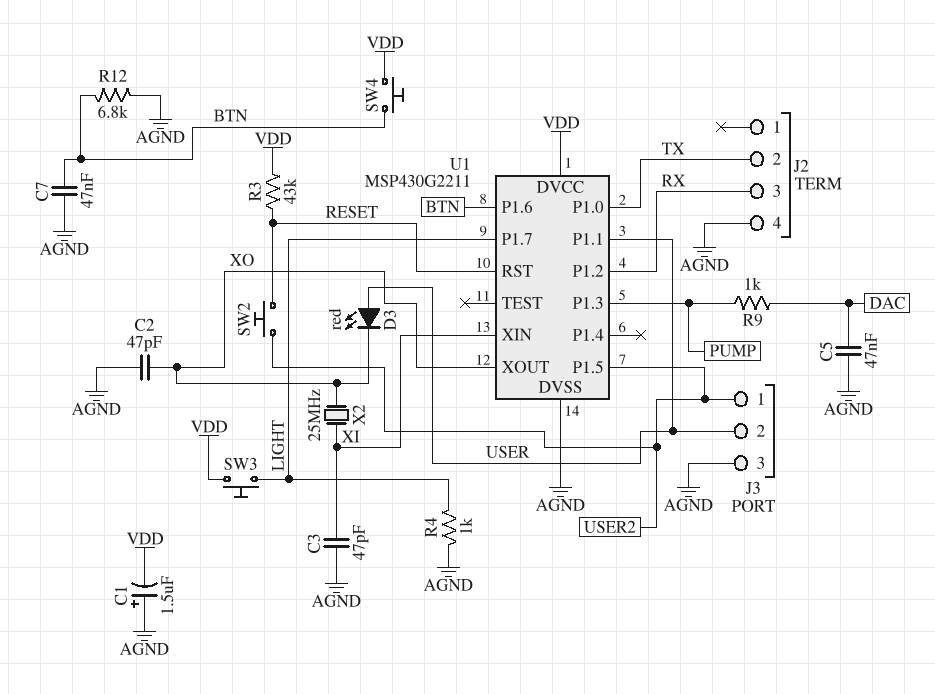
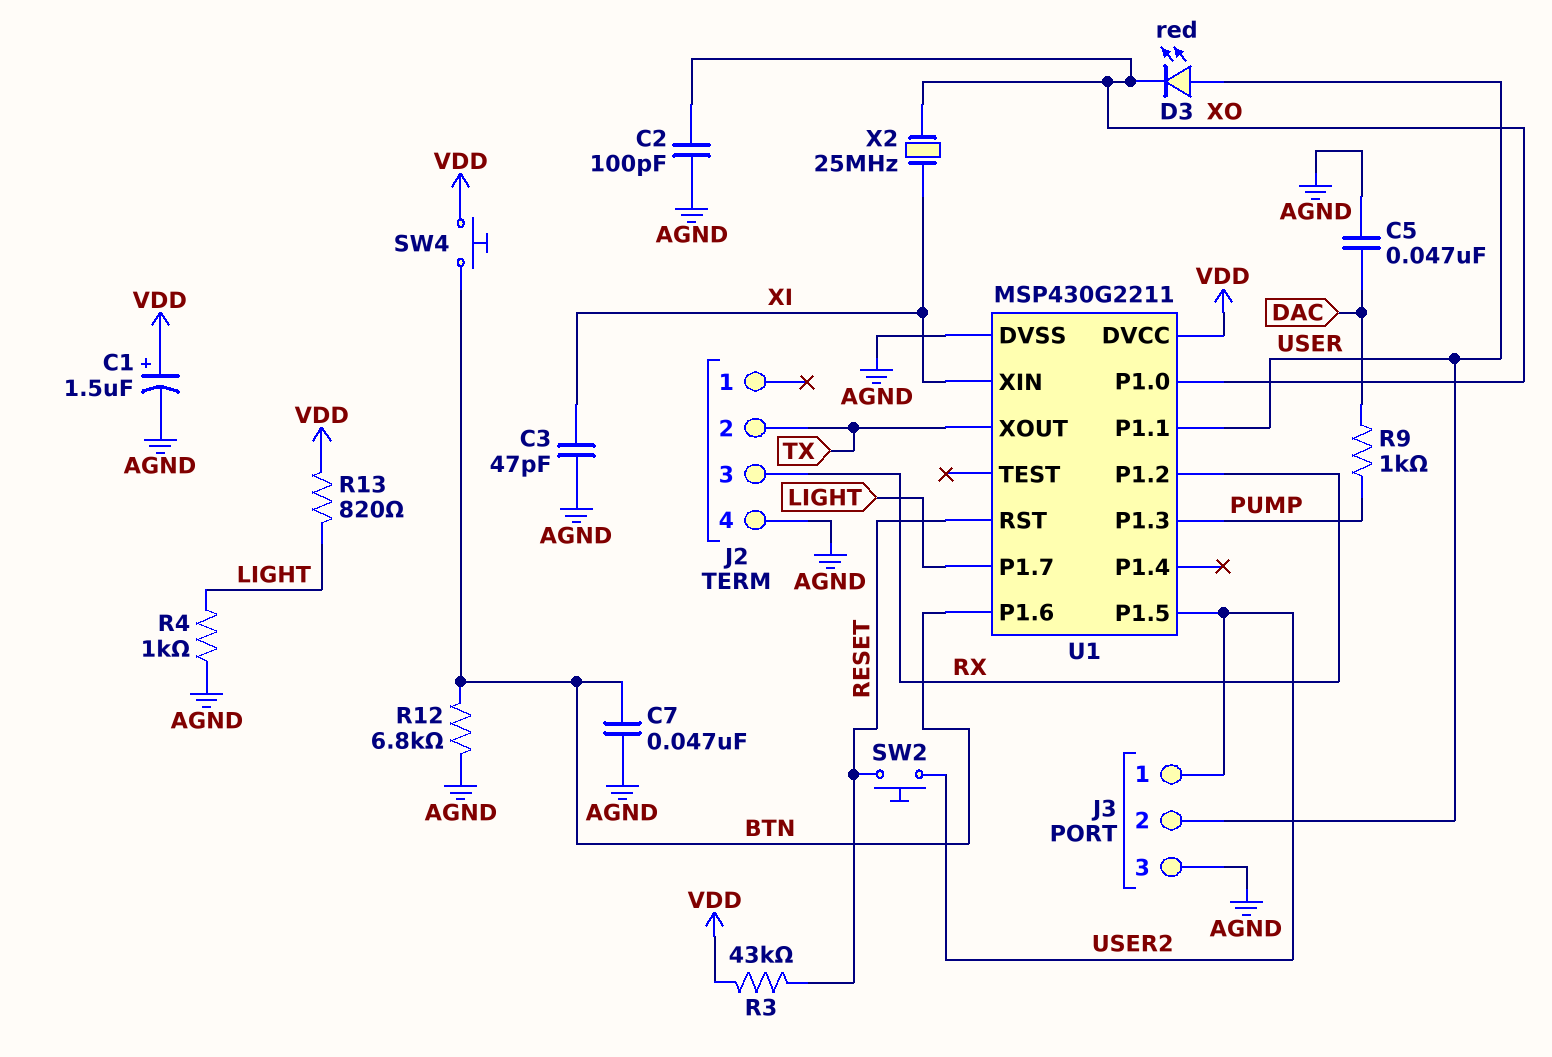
C1: 1.5uF (plus AGND, minus VDD) -> 1.5uF (plus VDD, minus AGND)
C2: 47pF (AGND, XO) -> 100pF (AGND, XO)
R13: none -> 820 (LIGHT, VDD)
SW3: button (LIGHT, VDD) -> none
U1 pin P1.0: TX -> XO
U1 pin XOUT: XO -> TX

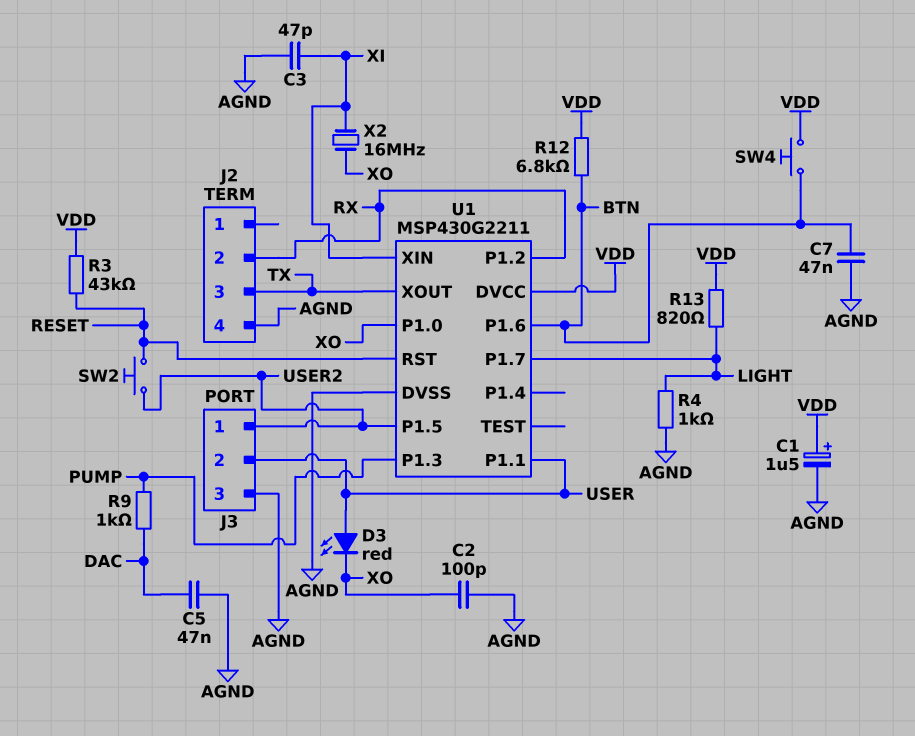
J2 pin 2: TX -> RX
J2 pin 3: RX -> TX
R12: 6.8k (AGND, BTN) -> 6.8k (BTN, VDD)
X2: 25MHz (XI, XO) -> 16MHz (XI, XO)

